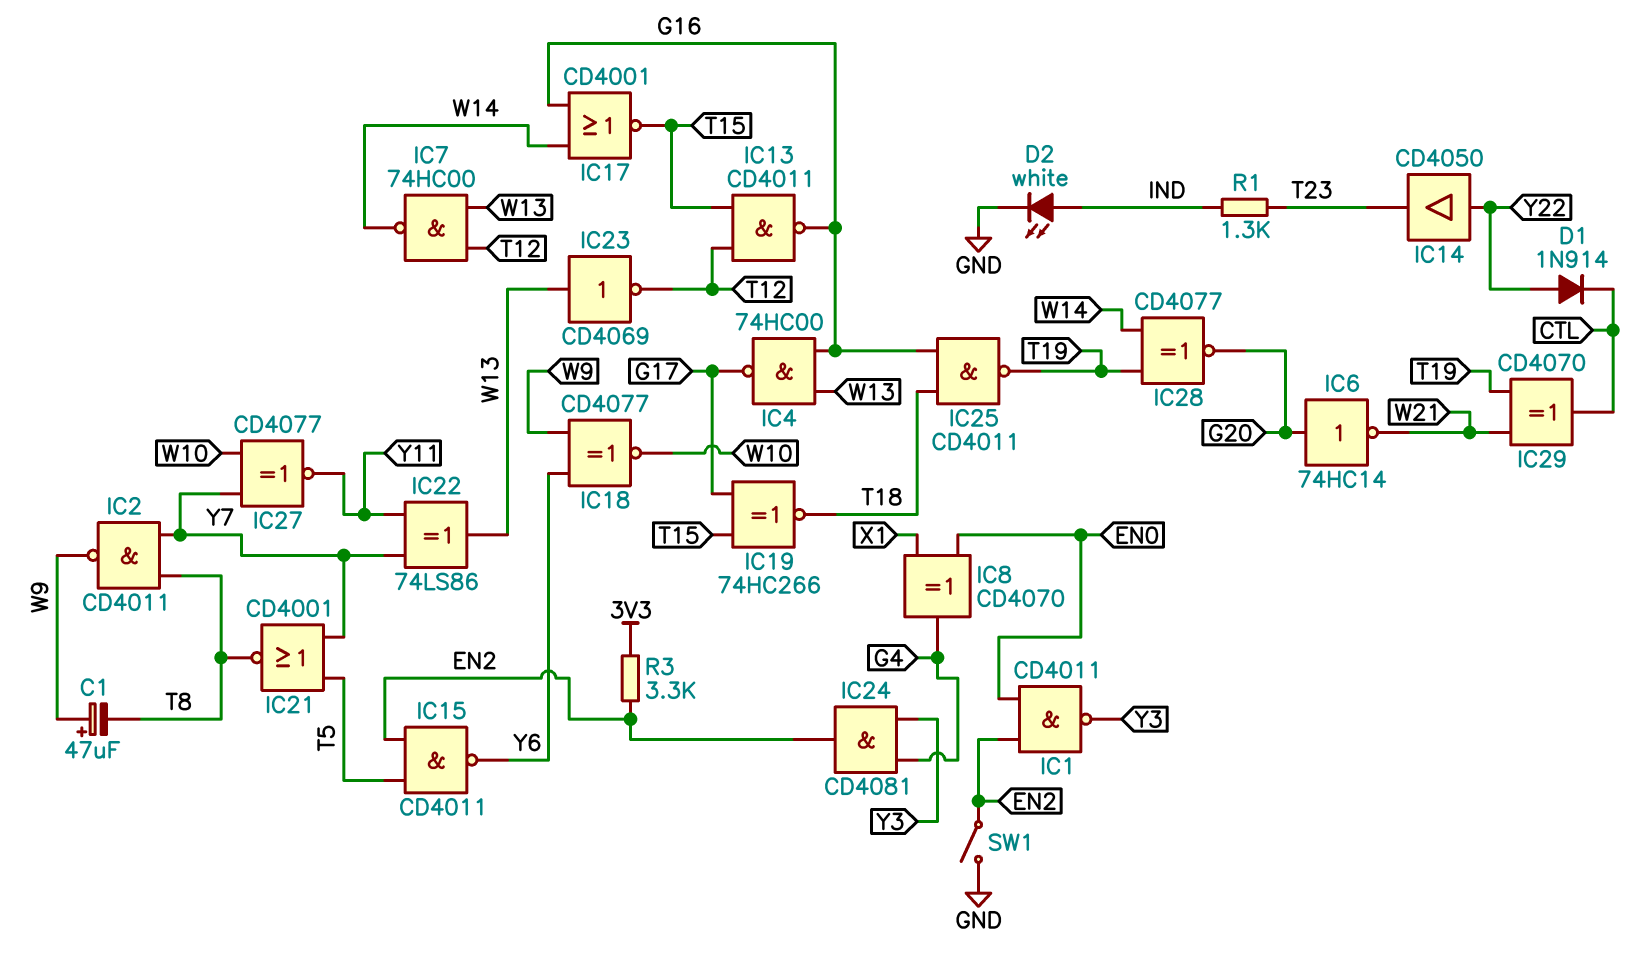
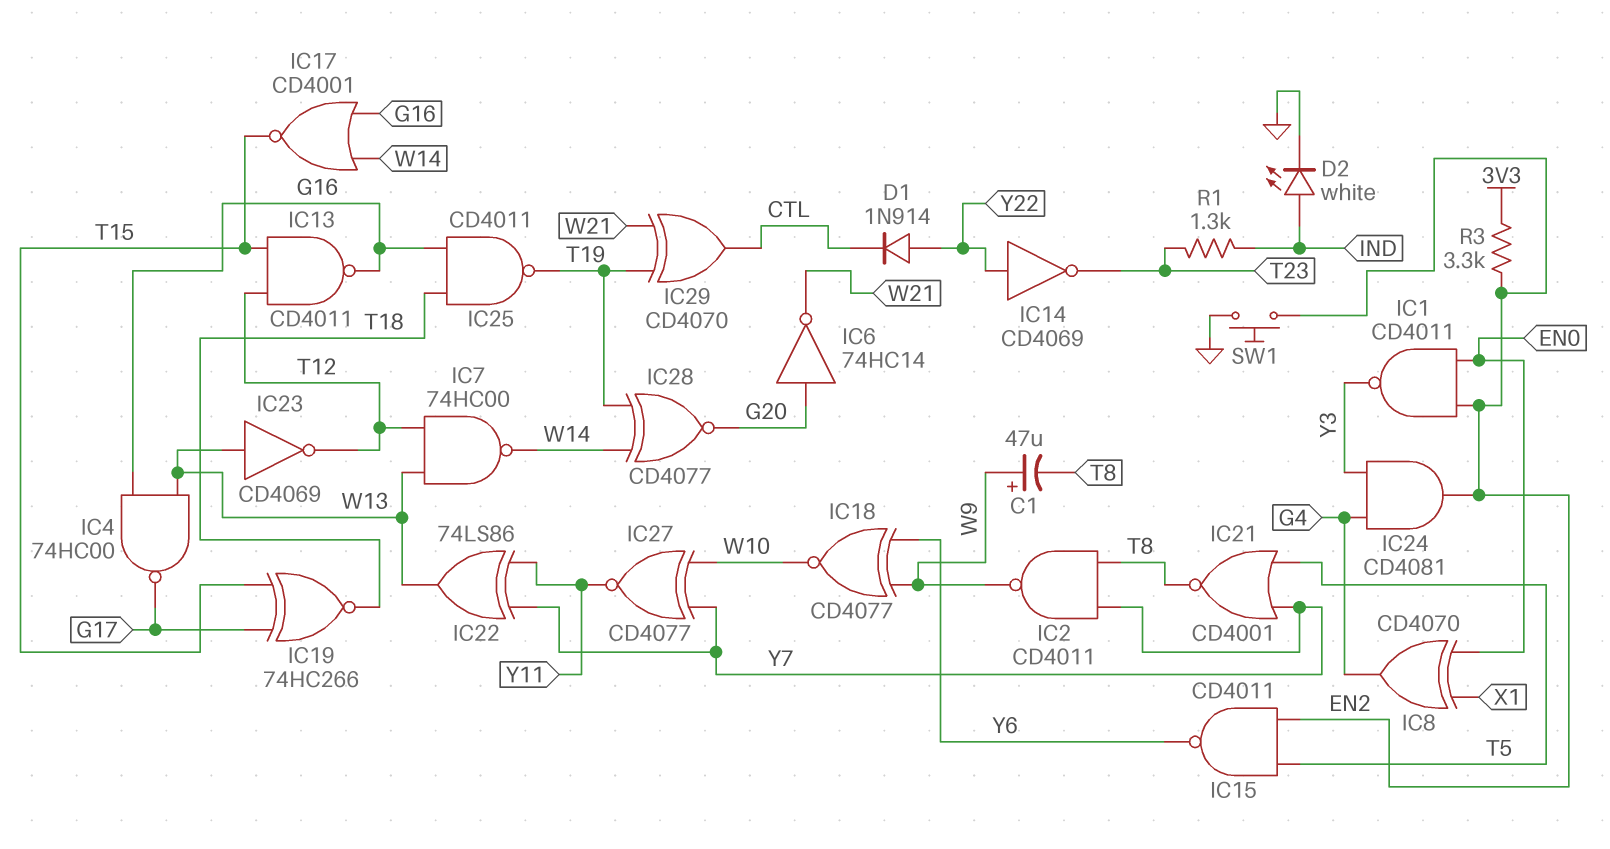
IC14: buffer CD4050 (in Y22, out T23) -> NOT CD4069 (in Y22, out T23)
SW1: switch (EN2, GND) -> button (EN2, GND)

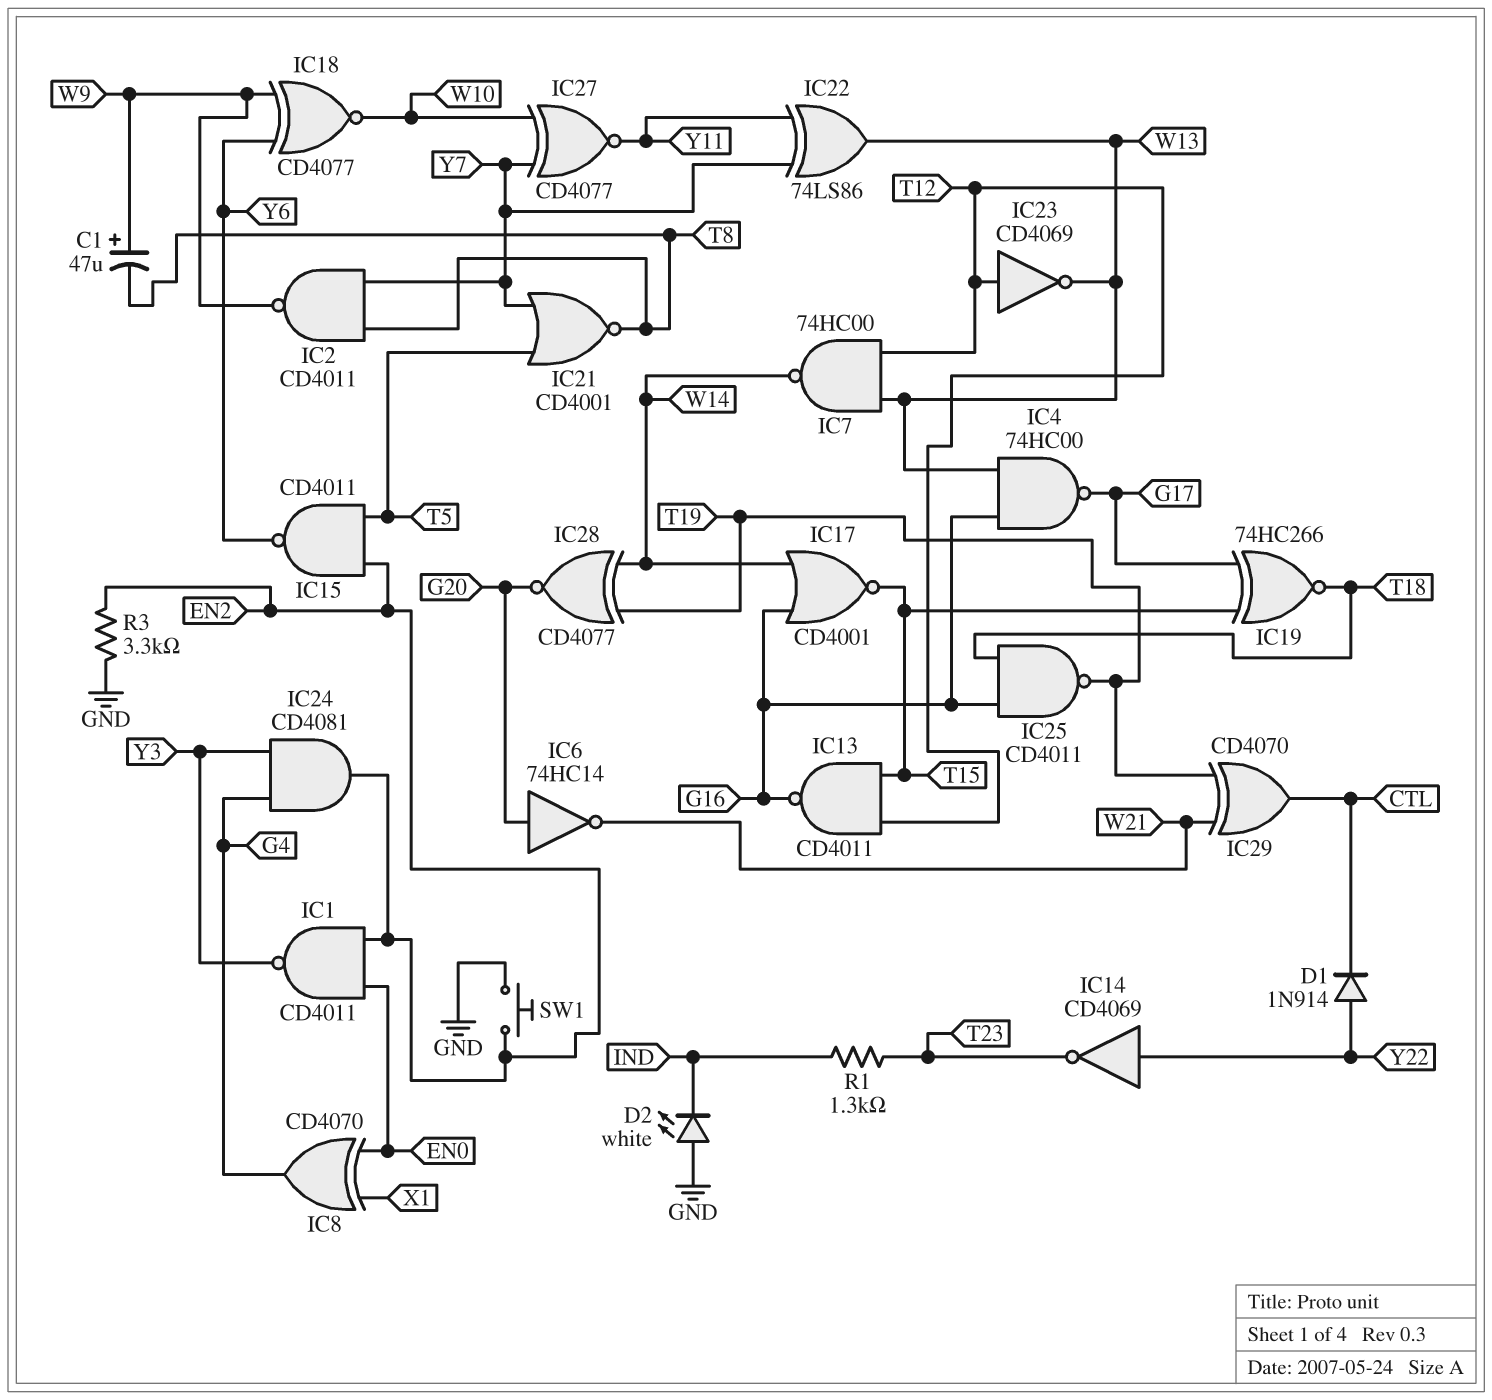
D2: LED white (A IND, K GND) -> LED white (A GND, K IND)
IC23: NOT CD4069 (in W13, out T12) -> NOT CD4069 (in T12, out W13)
R3: 3.3k (3V3, EN2) -> 3.3k (EN2, GND)

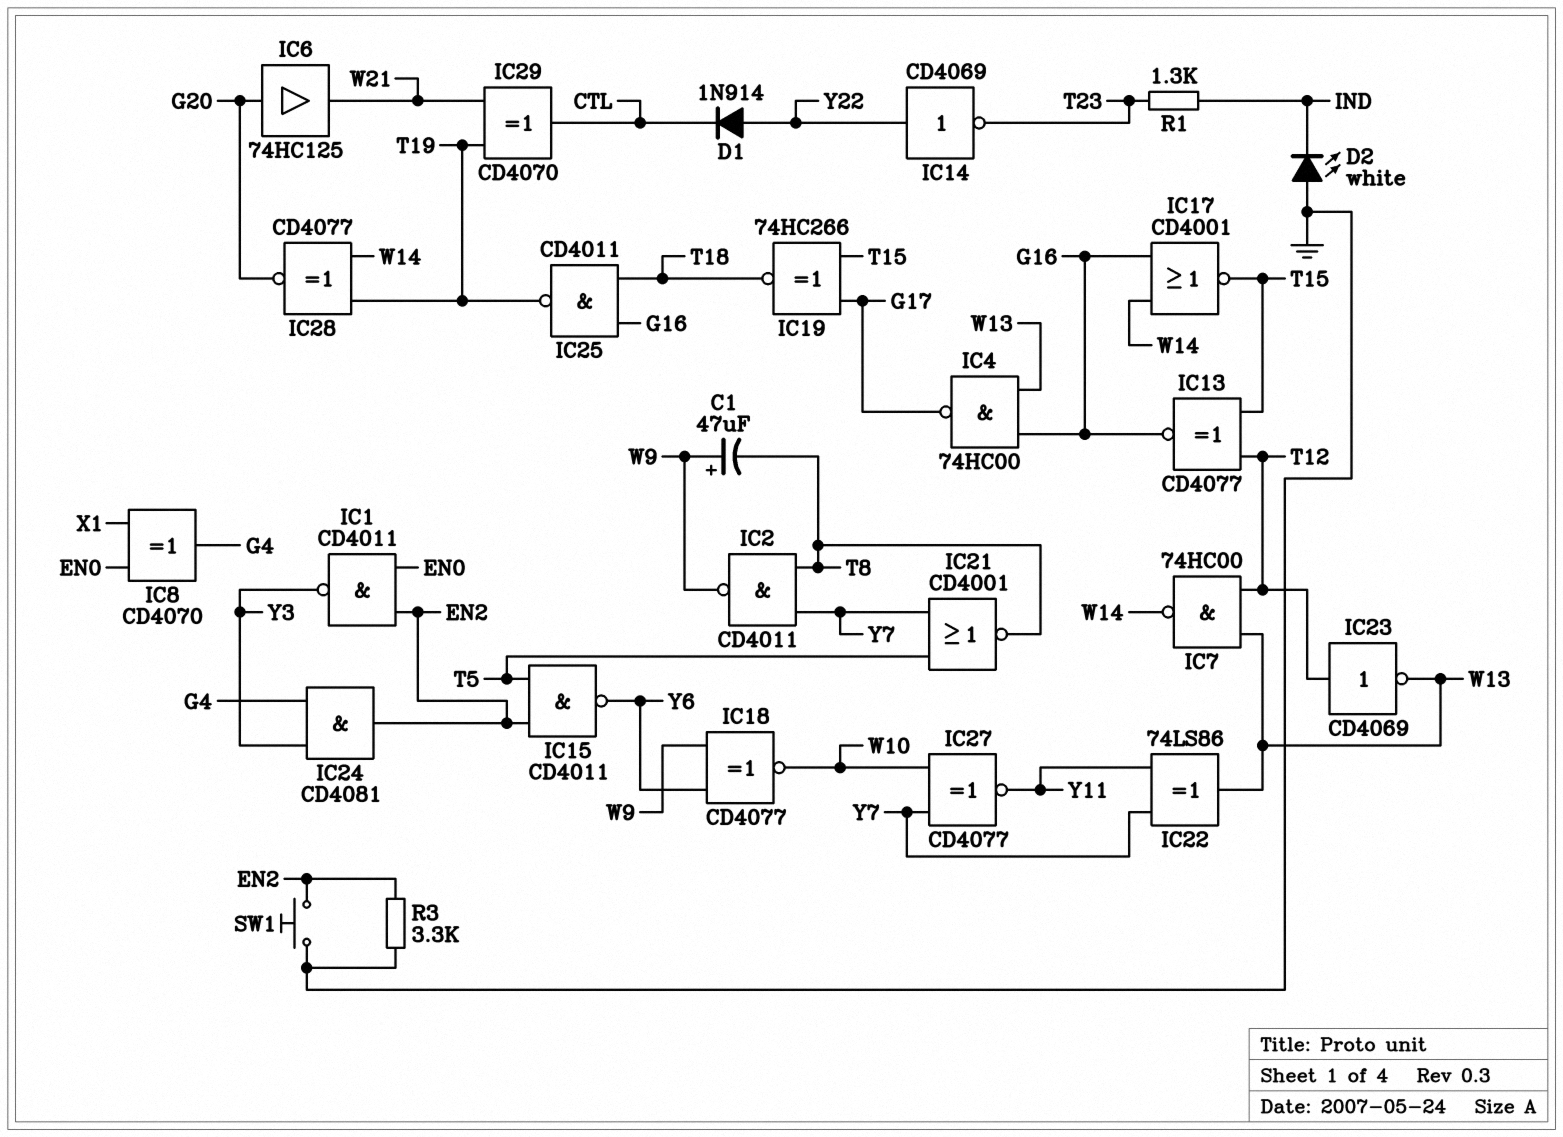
IC6: NOT 74HC14 (in G20, out W21) -> buffer 74HC125 (in G20, out W21)
IC13: NAND CD4011 (in T12, in T15, out G16) -> XNOR CD4077 (in T12, in T15, out G16)

